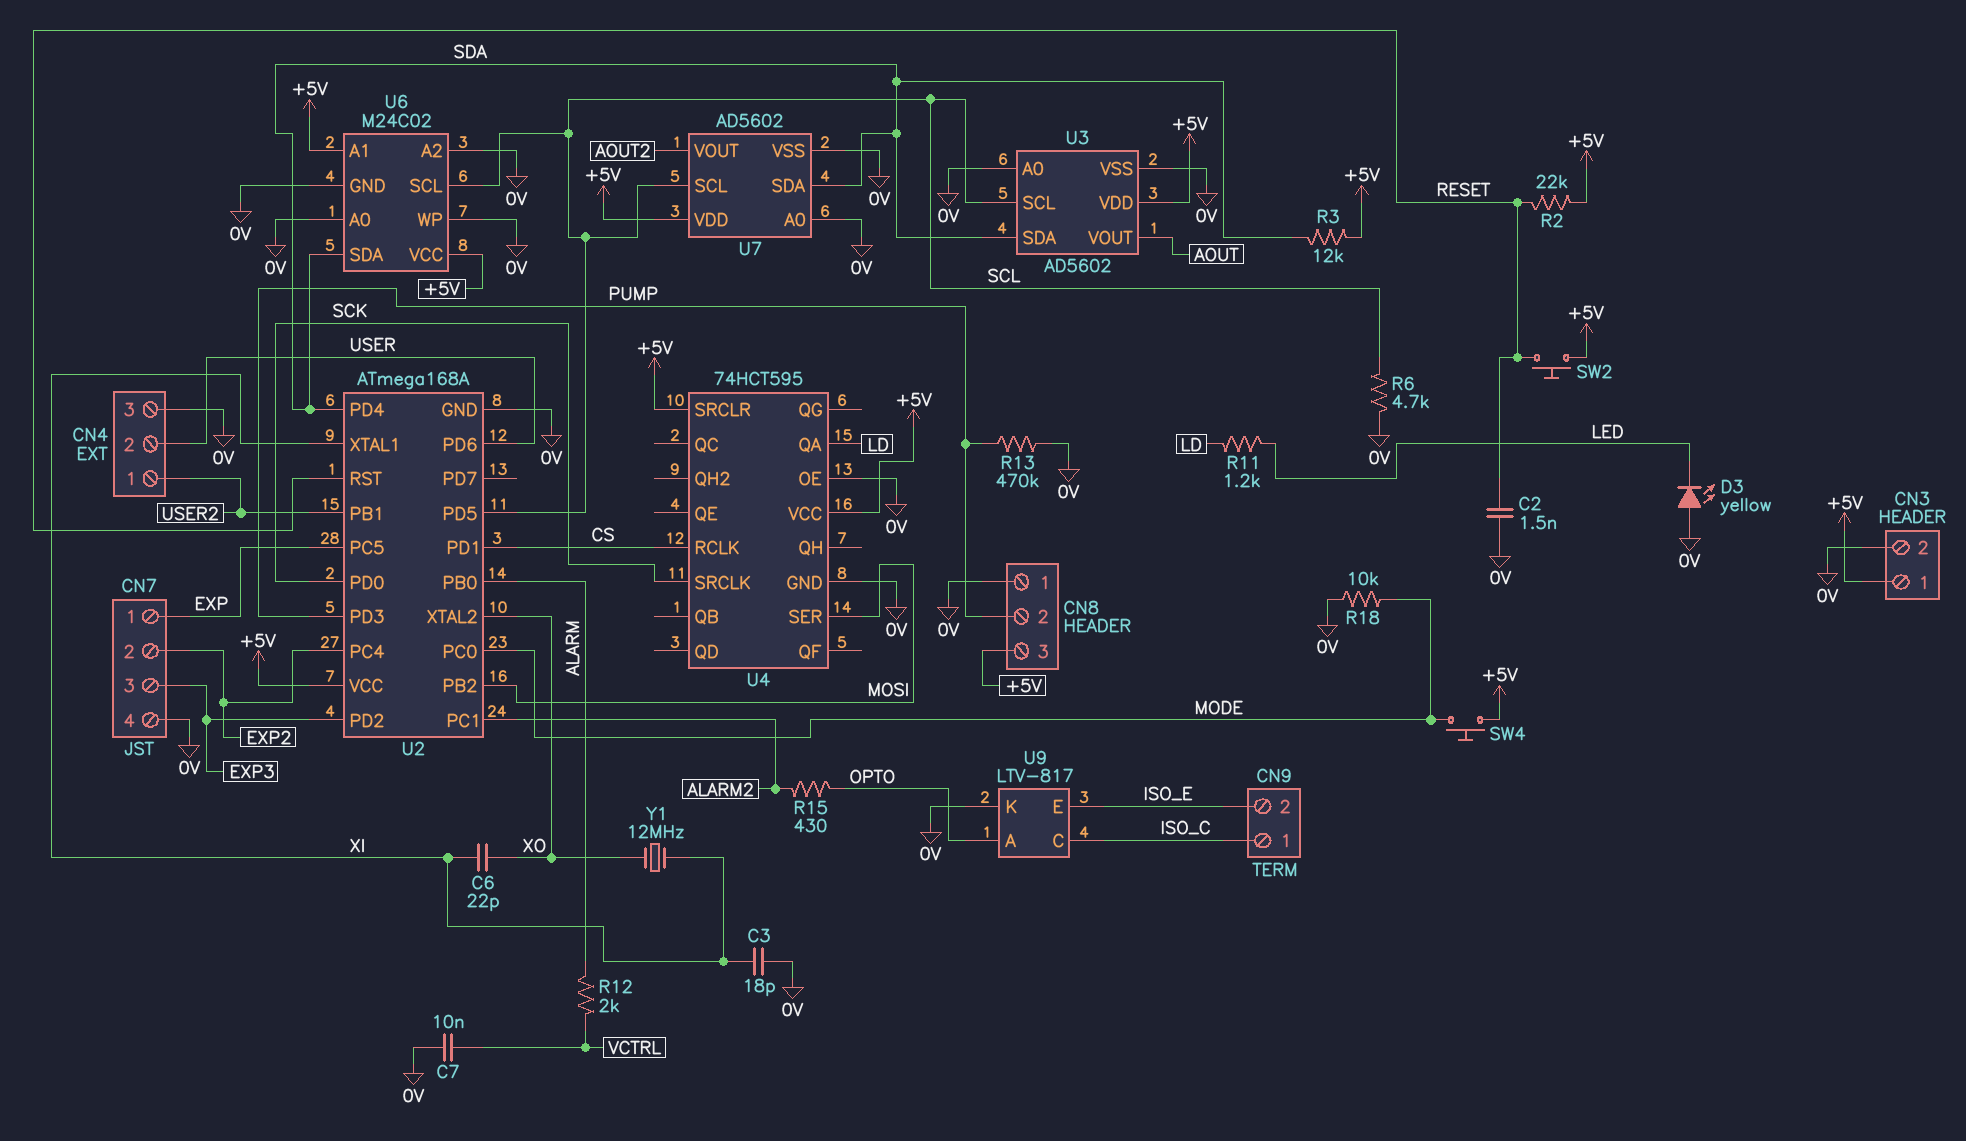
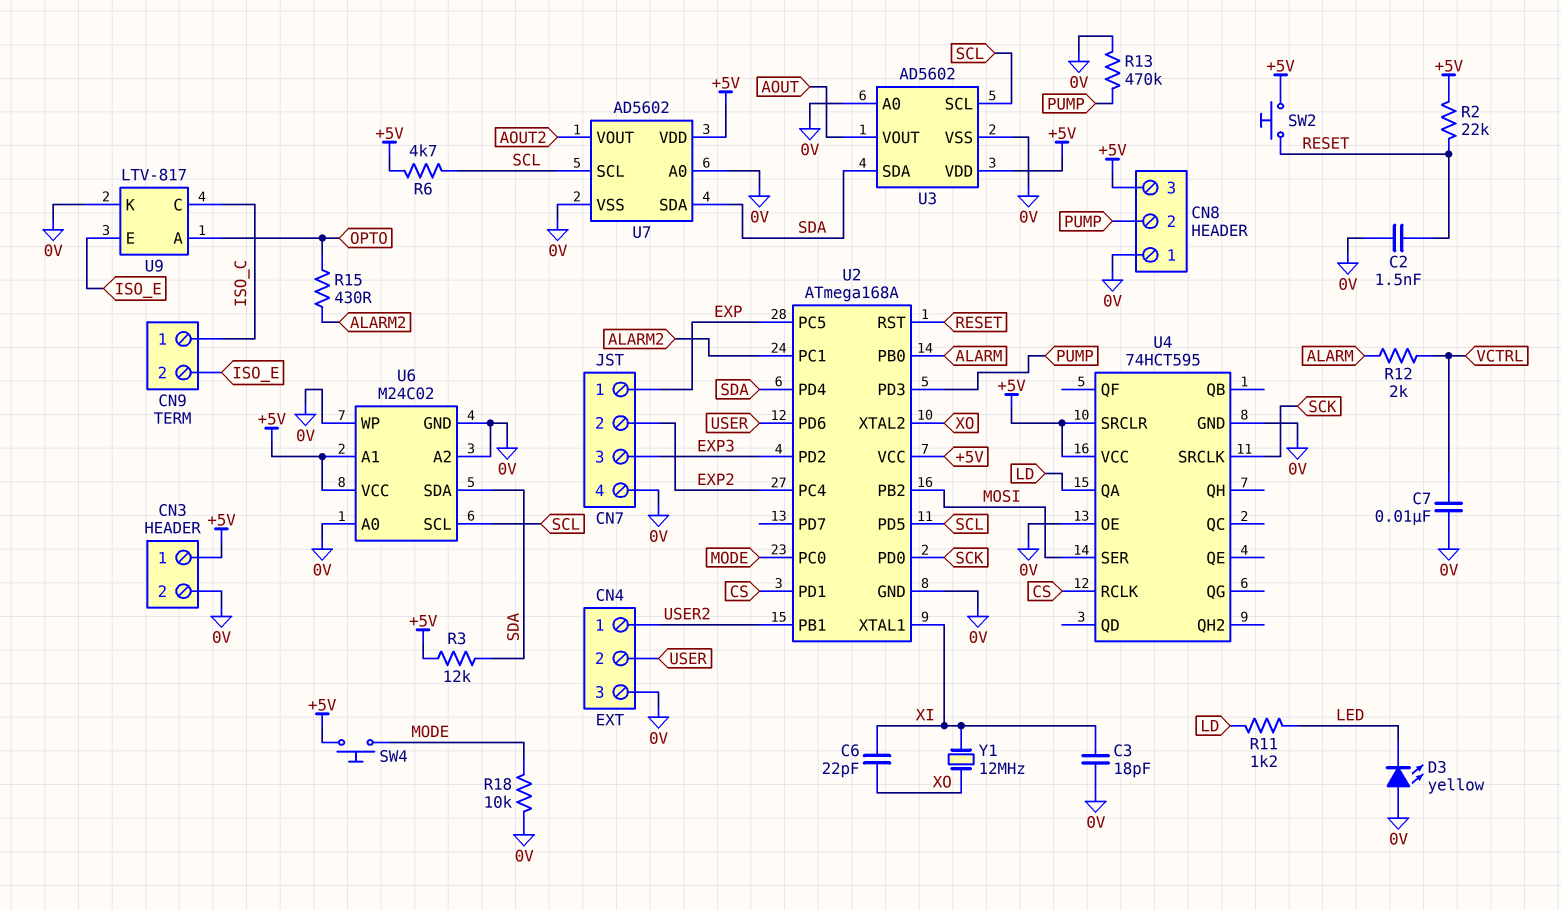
R6: 4.7k (0V, SCL) -> 4.7k (+5V, SCL)

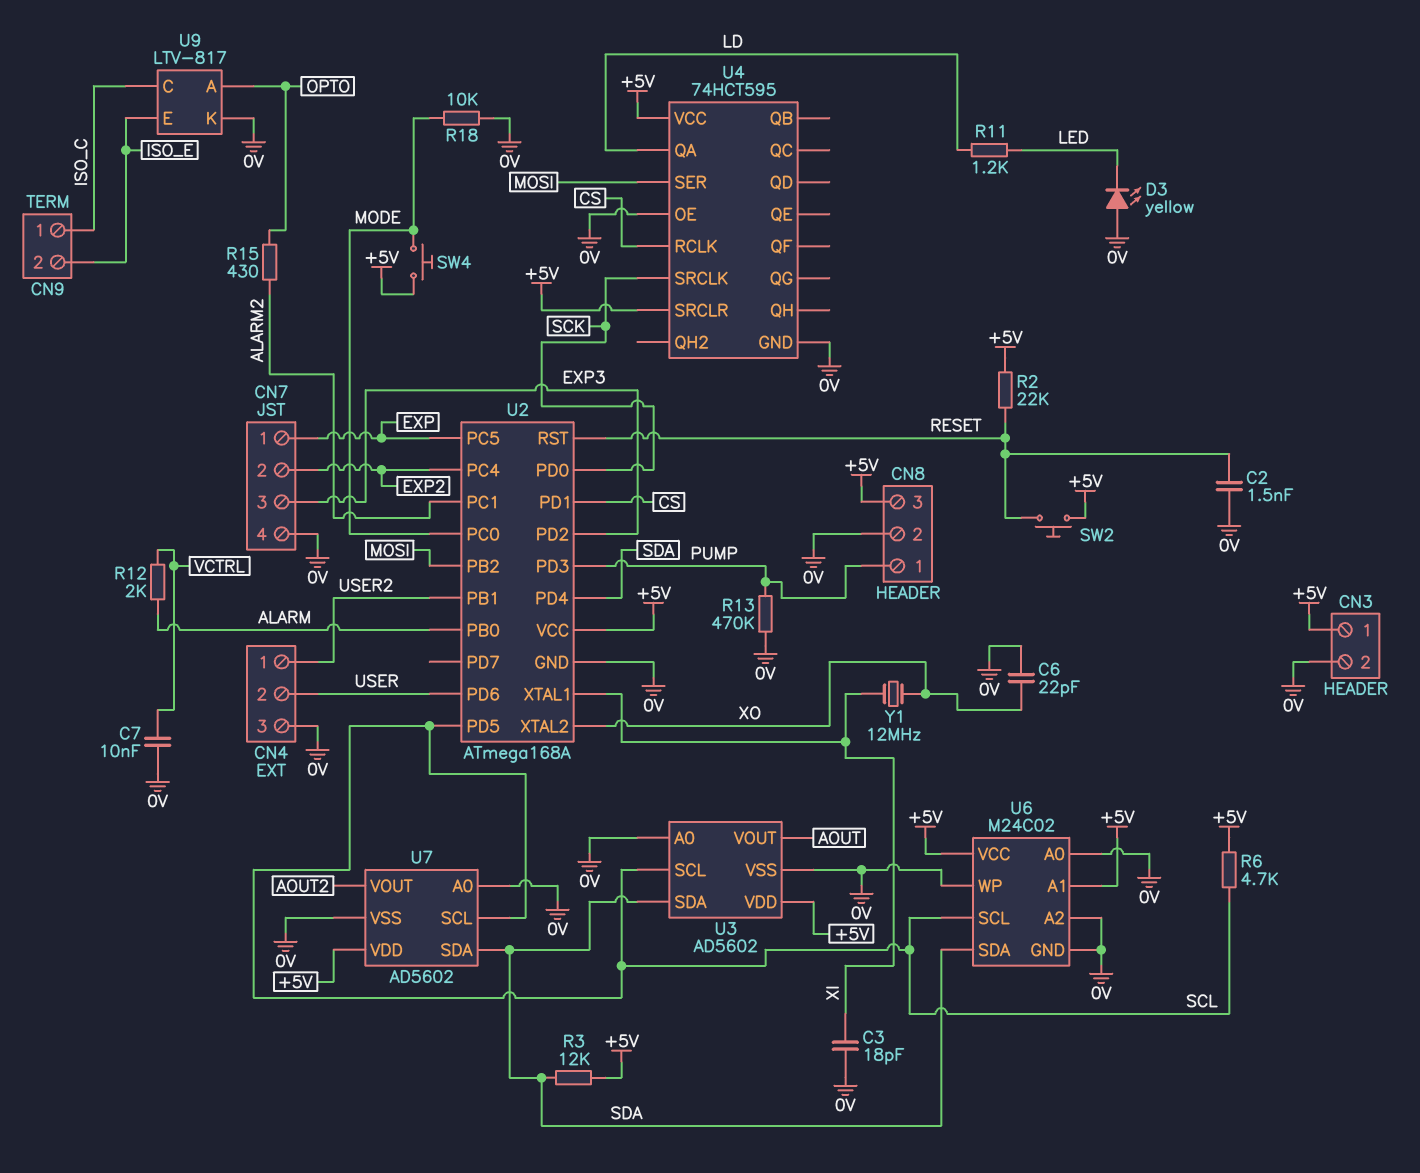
C6: 22pF (XI, XO) -> 22pF (0V, XO)
CN8 pin 1: 0V -> PUMP
CN8 pin 2: PUMP -> 0V

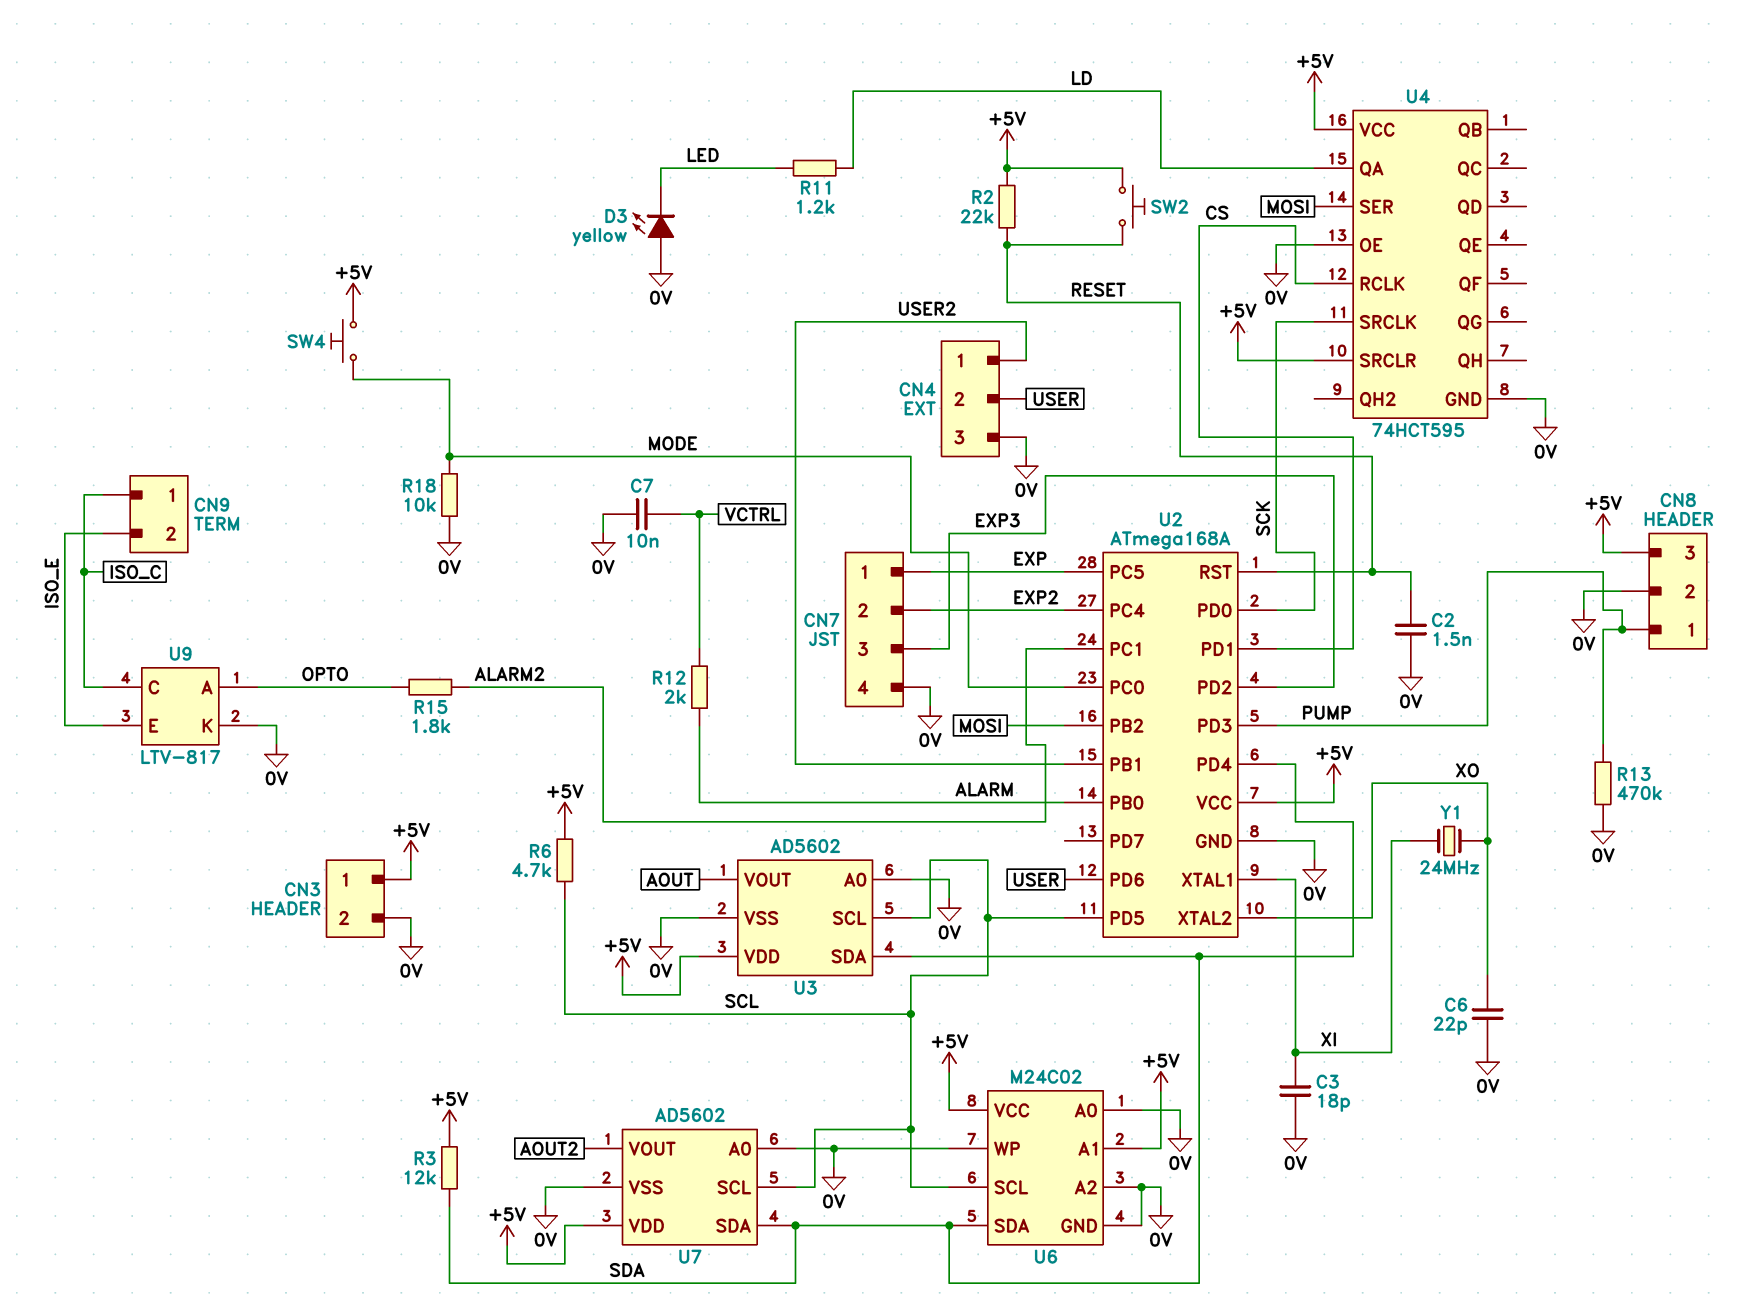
R15: 430 (ALARM2, OPTO) -> 1.8k (ALARM2, OPTO)
Y1: 12MHz (XI, XO) -> 24MHz (XI, XO)

